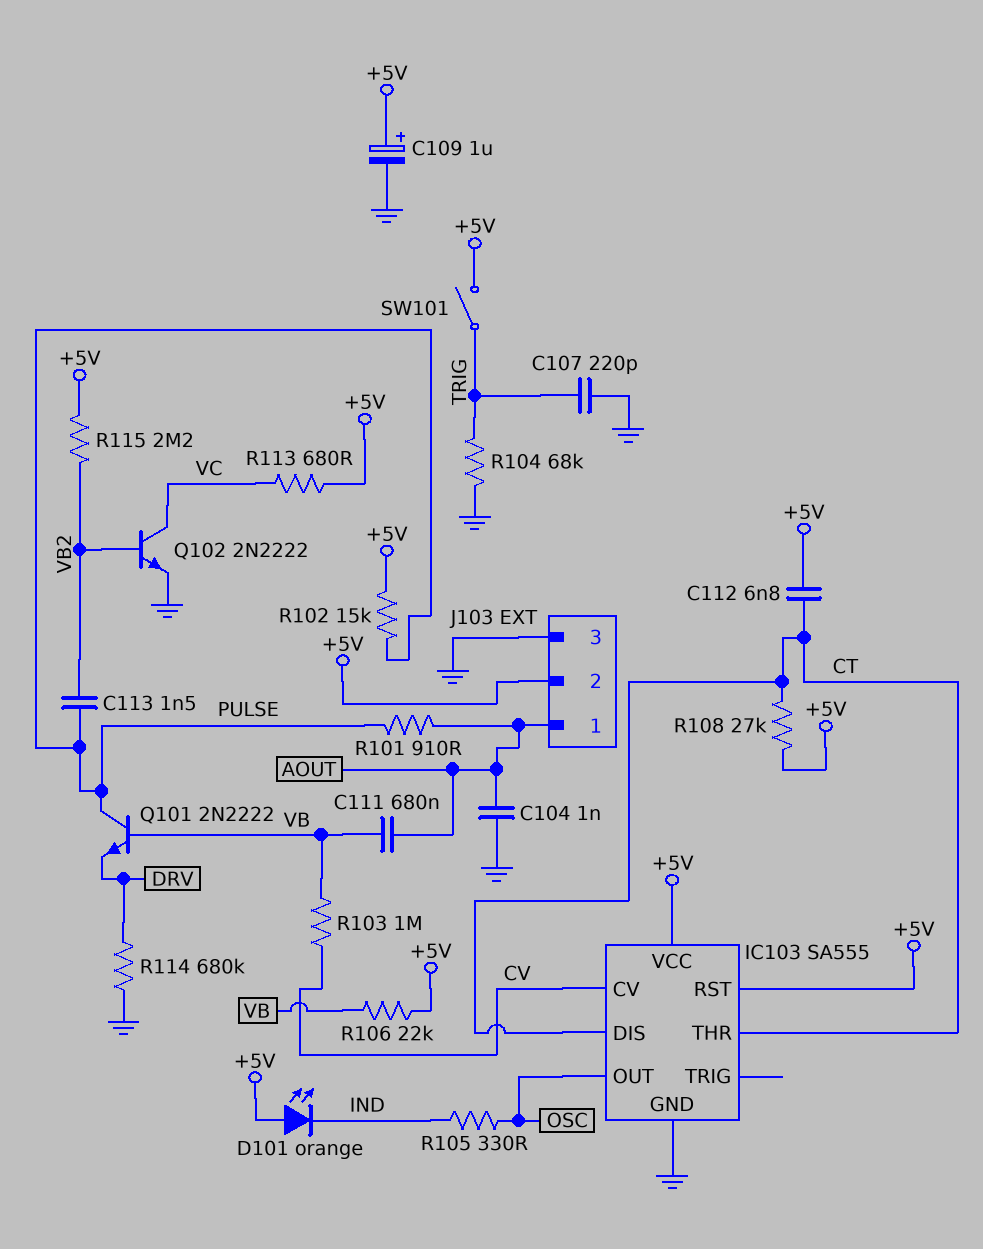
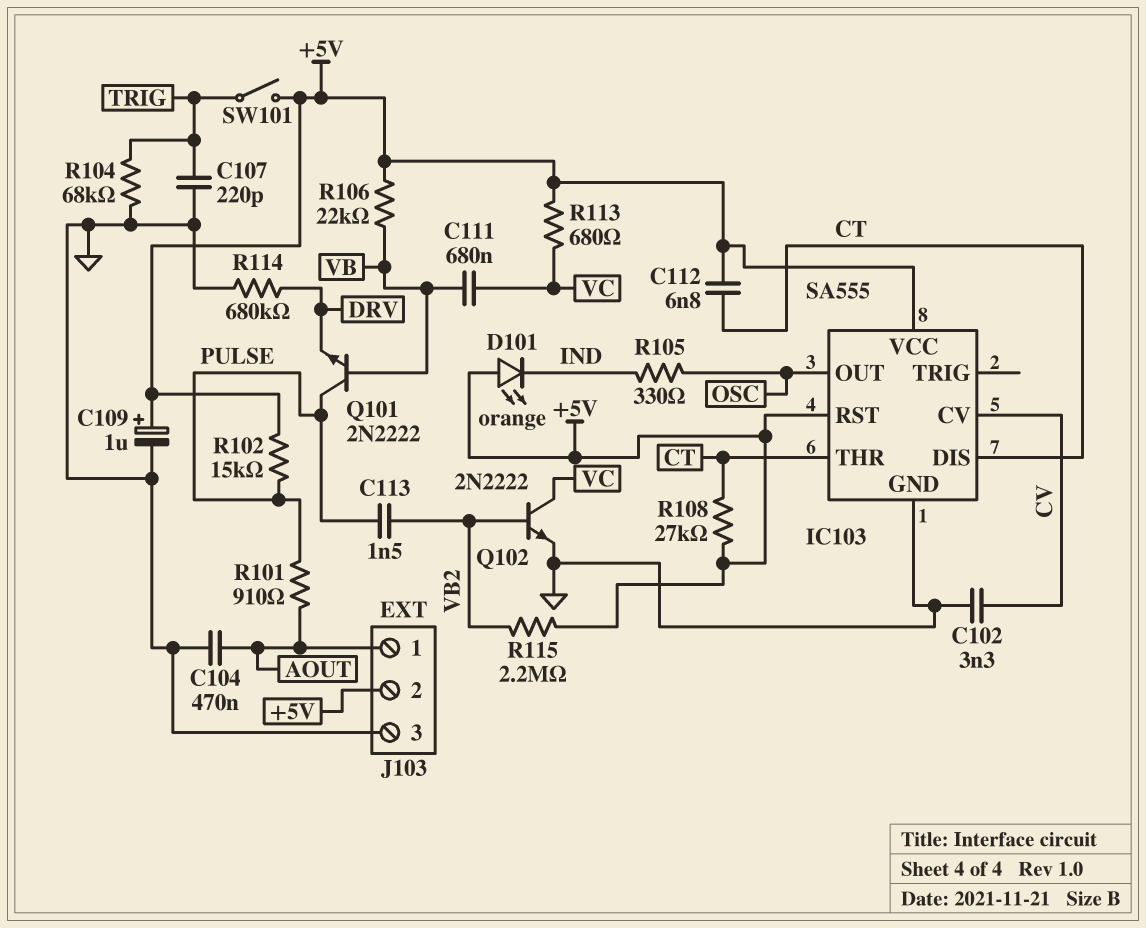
C102: none -> 3.3nF (CV, GND)
C104: 1nF (AOUT, GND) -> 470nF (AOUT, GND)
C111: 680nF (AOUT, VB) -> 680nF (VB, VC)
R103: 1M (CV, VB) -> none

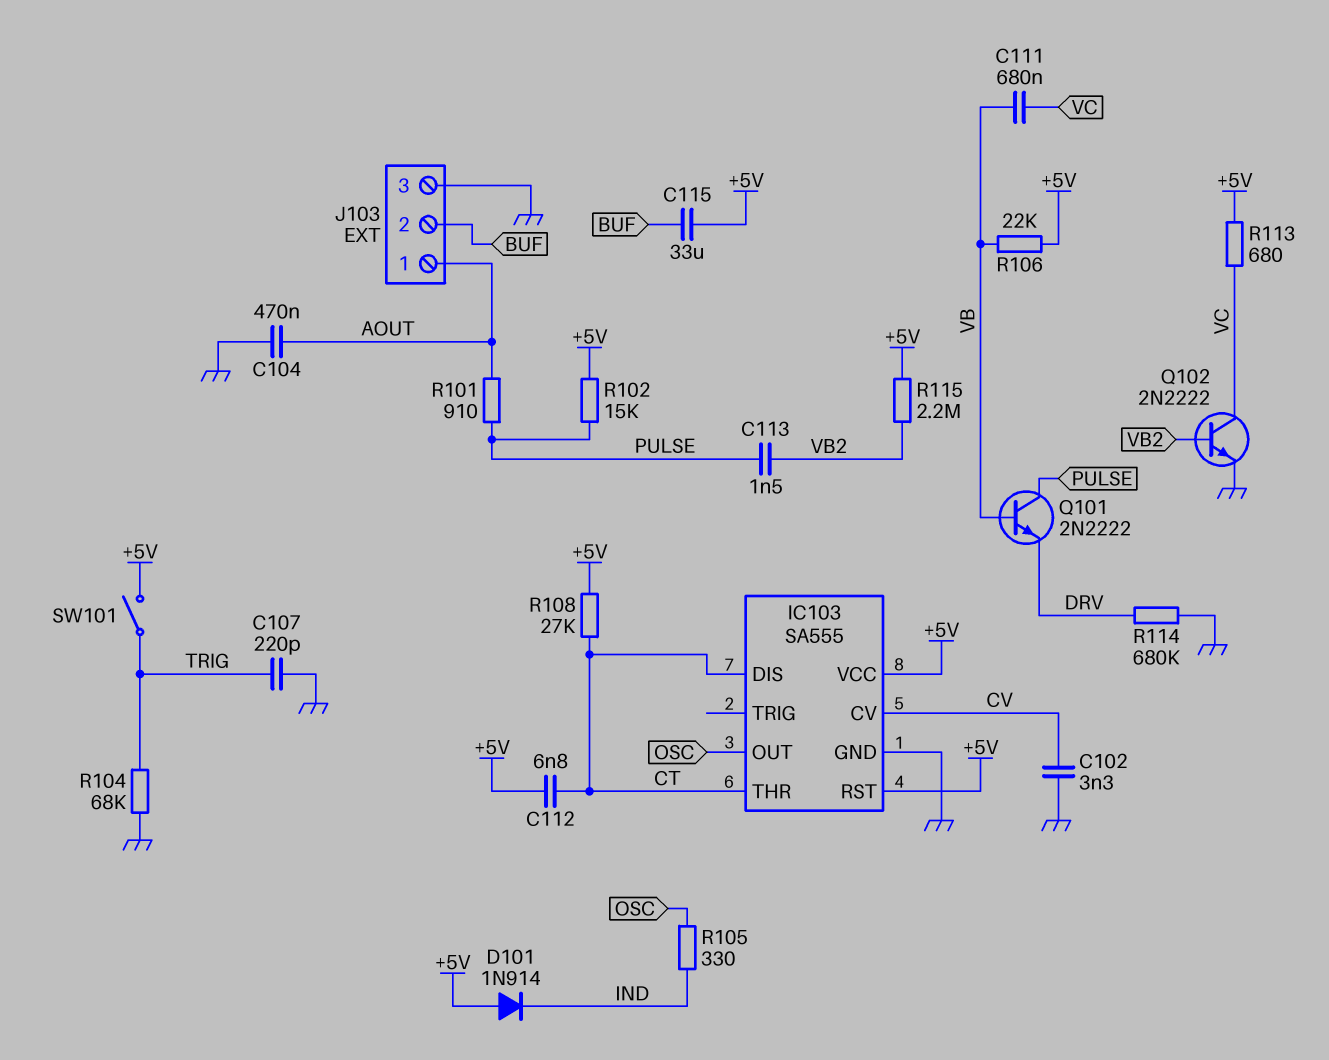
C109: 1uF (plus +5V, minus GND) -> none
C115: none -> 33uF (+5V, BUF)
D101: LED orange (A +5V, K IND) -> diode 1N914 (A +5V, K IND)
J103 pin 2: +5V -> BUF

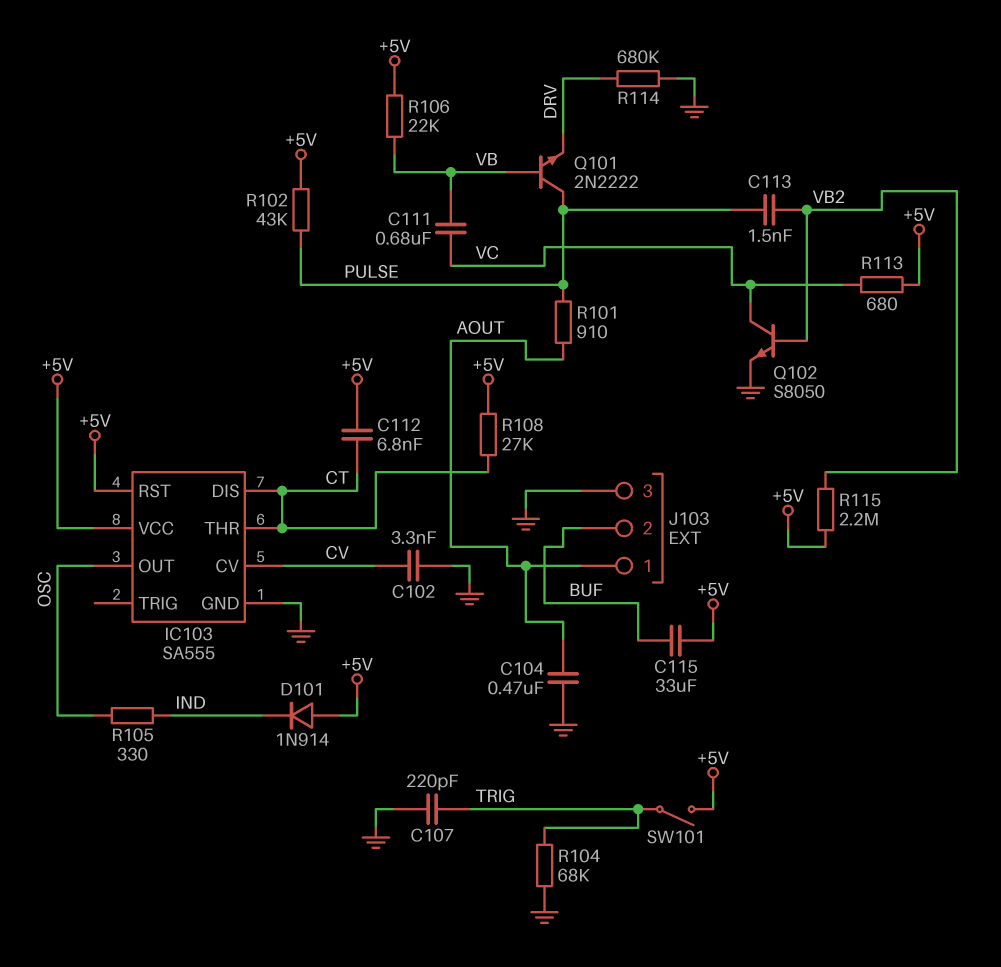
Q102: NPN 2N2222 (B VB2, C VC, E GND) -> NPN S8050 (B VB2, C VC, E GND)
R102: 15k (+5V, PULSE) -> 43k (+5V, PULSE)

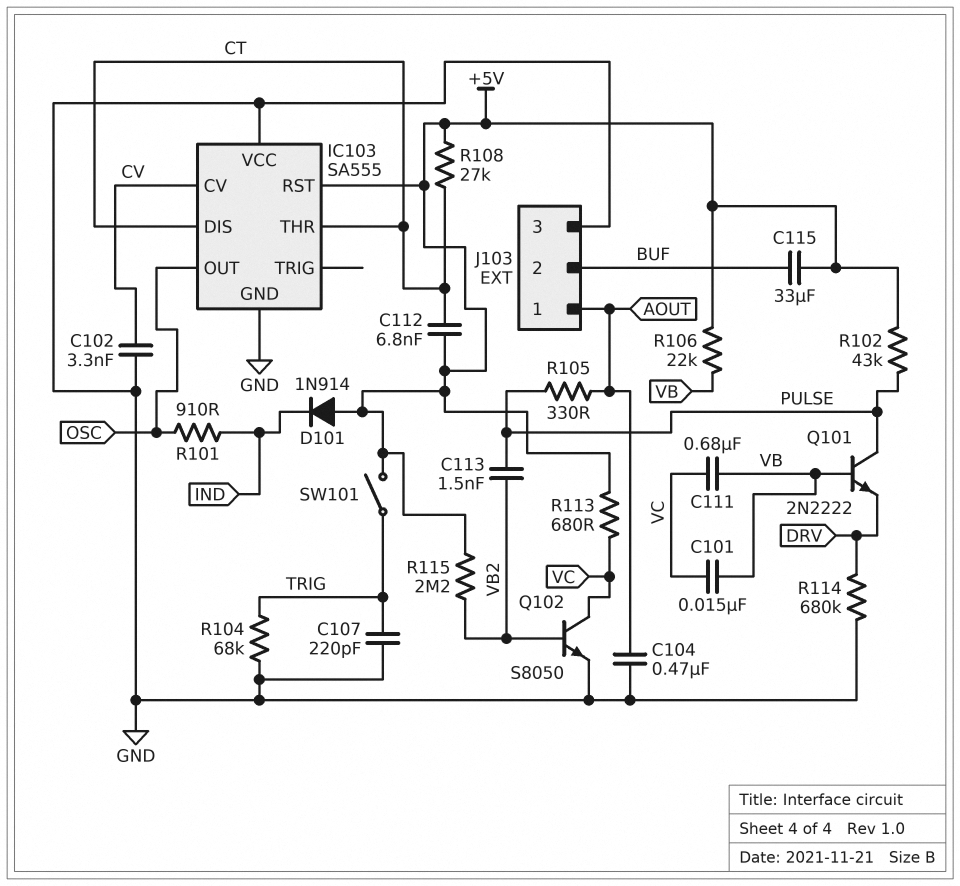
C101: none -> 15nF (VB, VC)
IC103 pin VCC: +5V -> GND
R101: 910 (AOUT, PULSE) -> 910 (IND, OSC)
R105: 330 (IND, OSC) -> 330 (AOUT, PULSE)

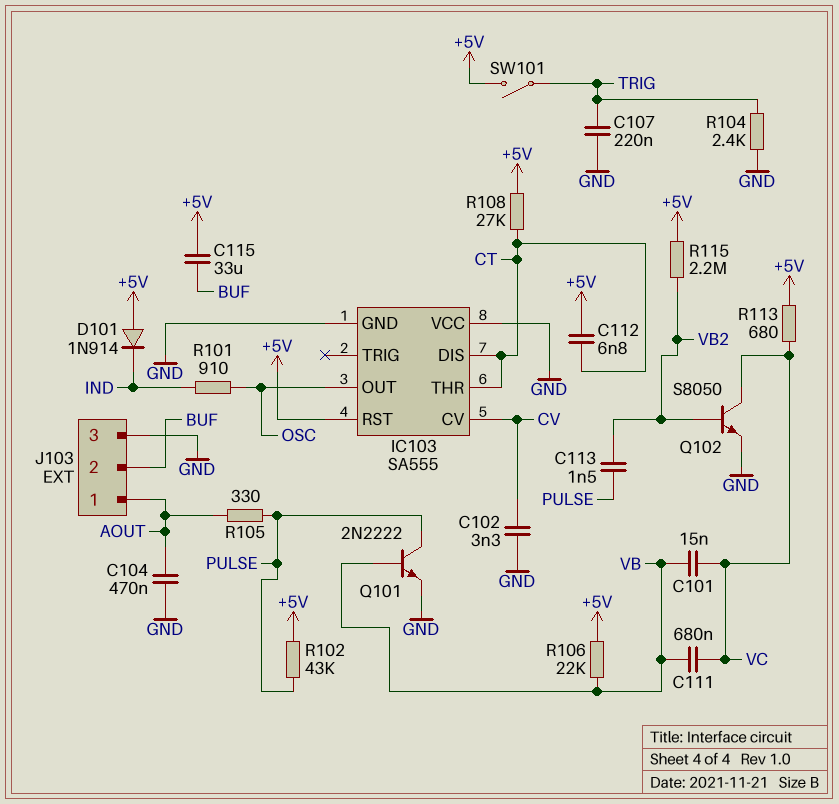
C107: 220pF (GND, TRIG) -> 220nF (GND, TRIG)
Q101: NPN 2N2222 (B VB, C PULSE, E DRV) -> NPN 2N2222 (B VB, C PULSE, E GND)
R104: 68k (GND, TRIG) -> 2.4k (GND, TRIG)
R114: 680k (DRV, GND) -> none

